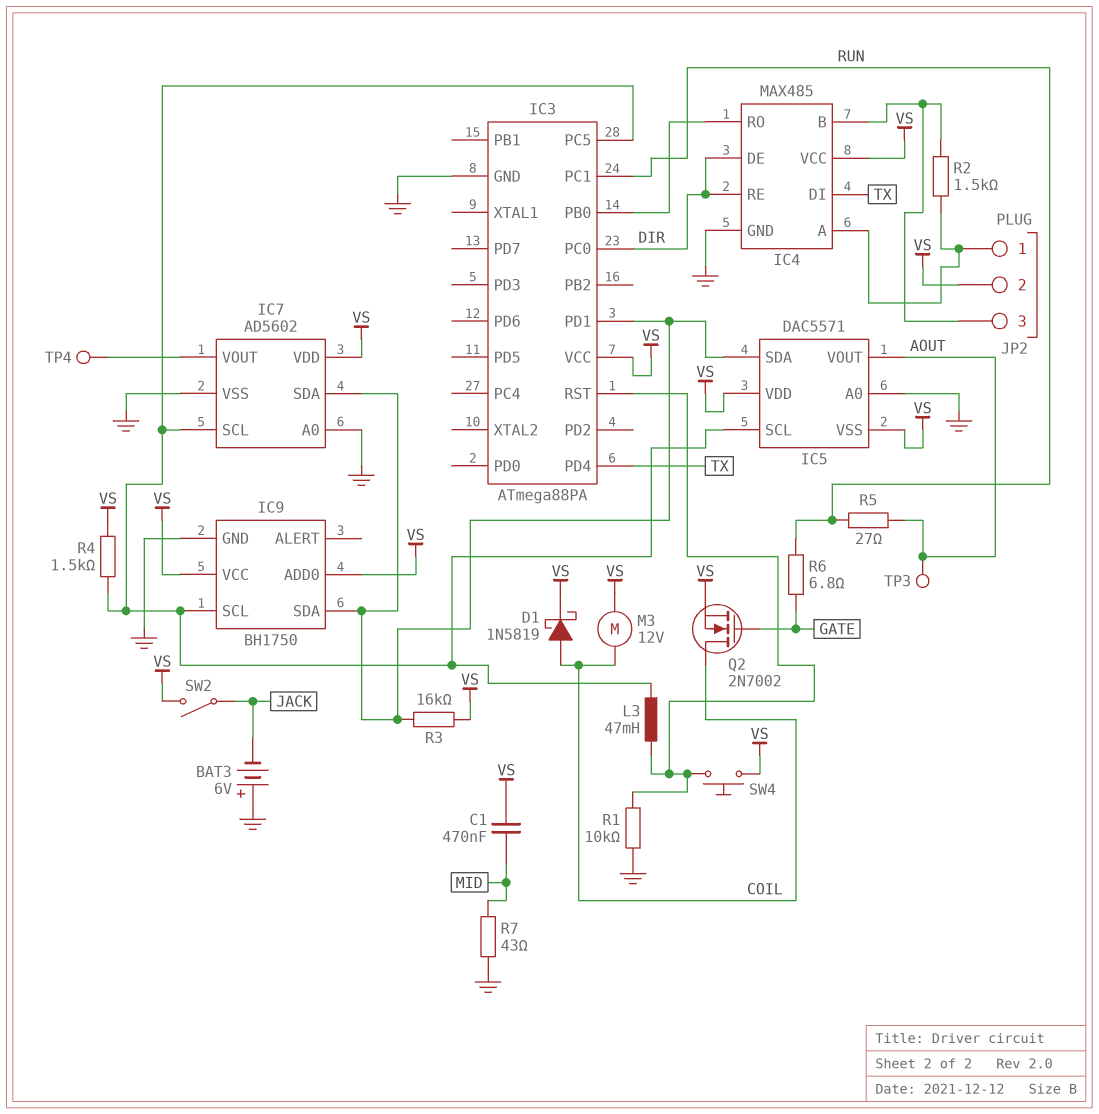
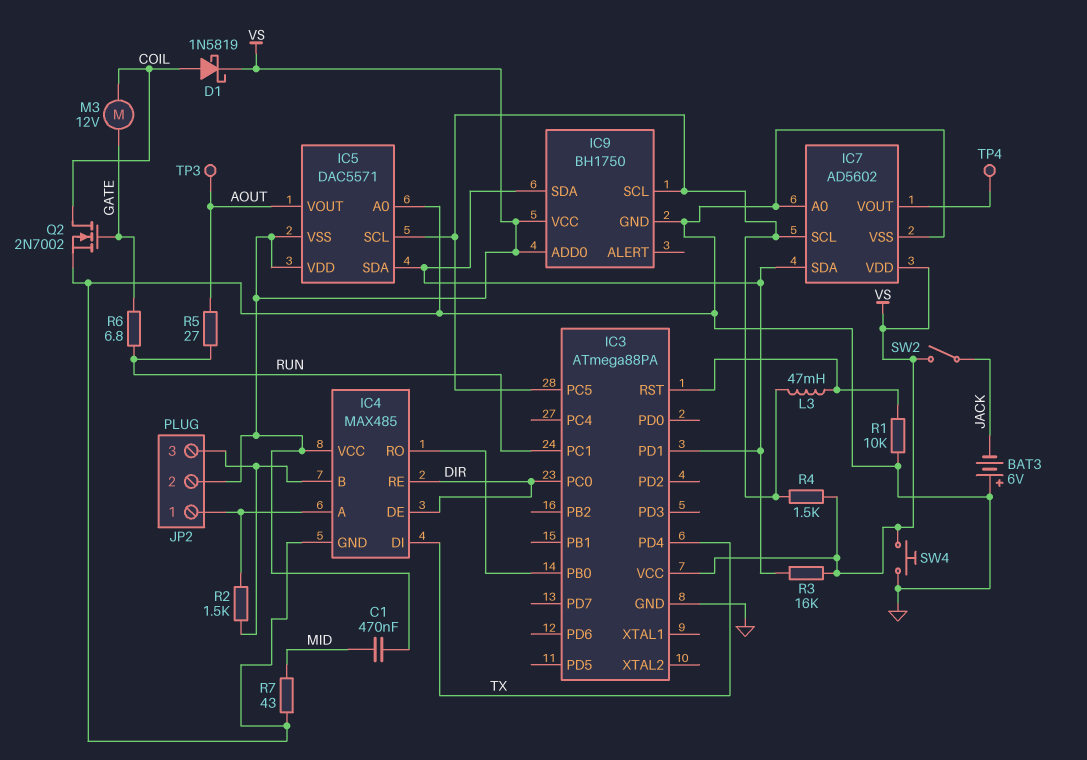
M3: motor 12V (COIL, VS) -> motor 12V (COIL, GATE)
Q2: NMOS 2N7002 (G GATE, D COIL, S VS) -> NMOS 2N7002 (G GATE, D COIL, S GND)
SW4: button (IC3/RST, VS) -> button (GND, VS)

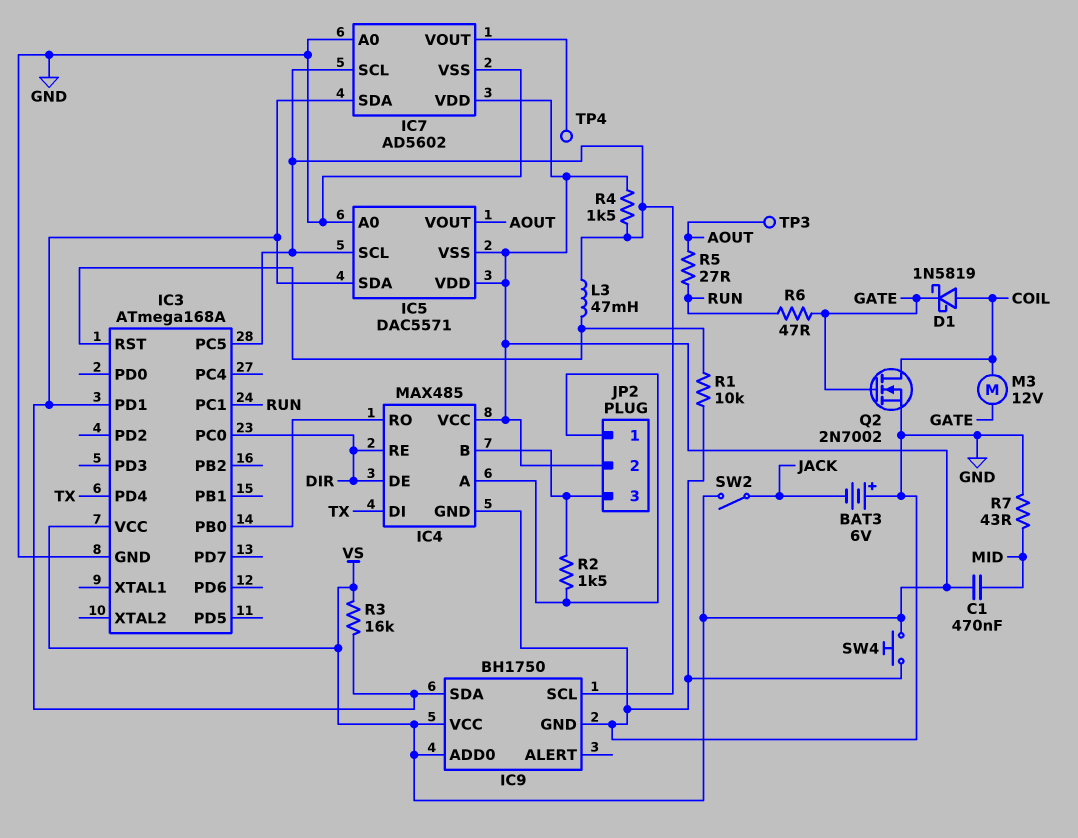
D1: schottky 1N5819 (A COIL, K VS) -> schottky 1N5819 (A COIL, K GATE)
IC3: ATmega88PA -> ATmega168A
R6: 6.8 (GATE, RUN) -> 47 (GATE, RUN)

